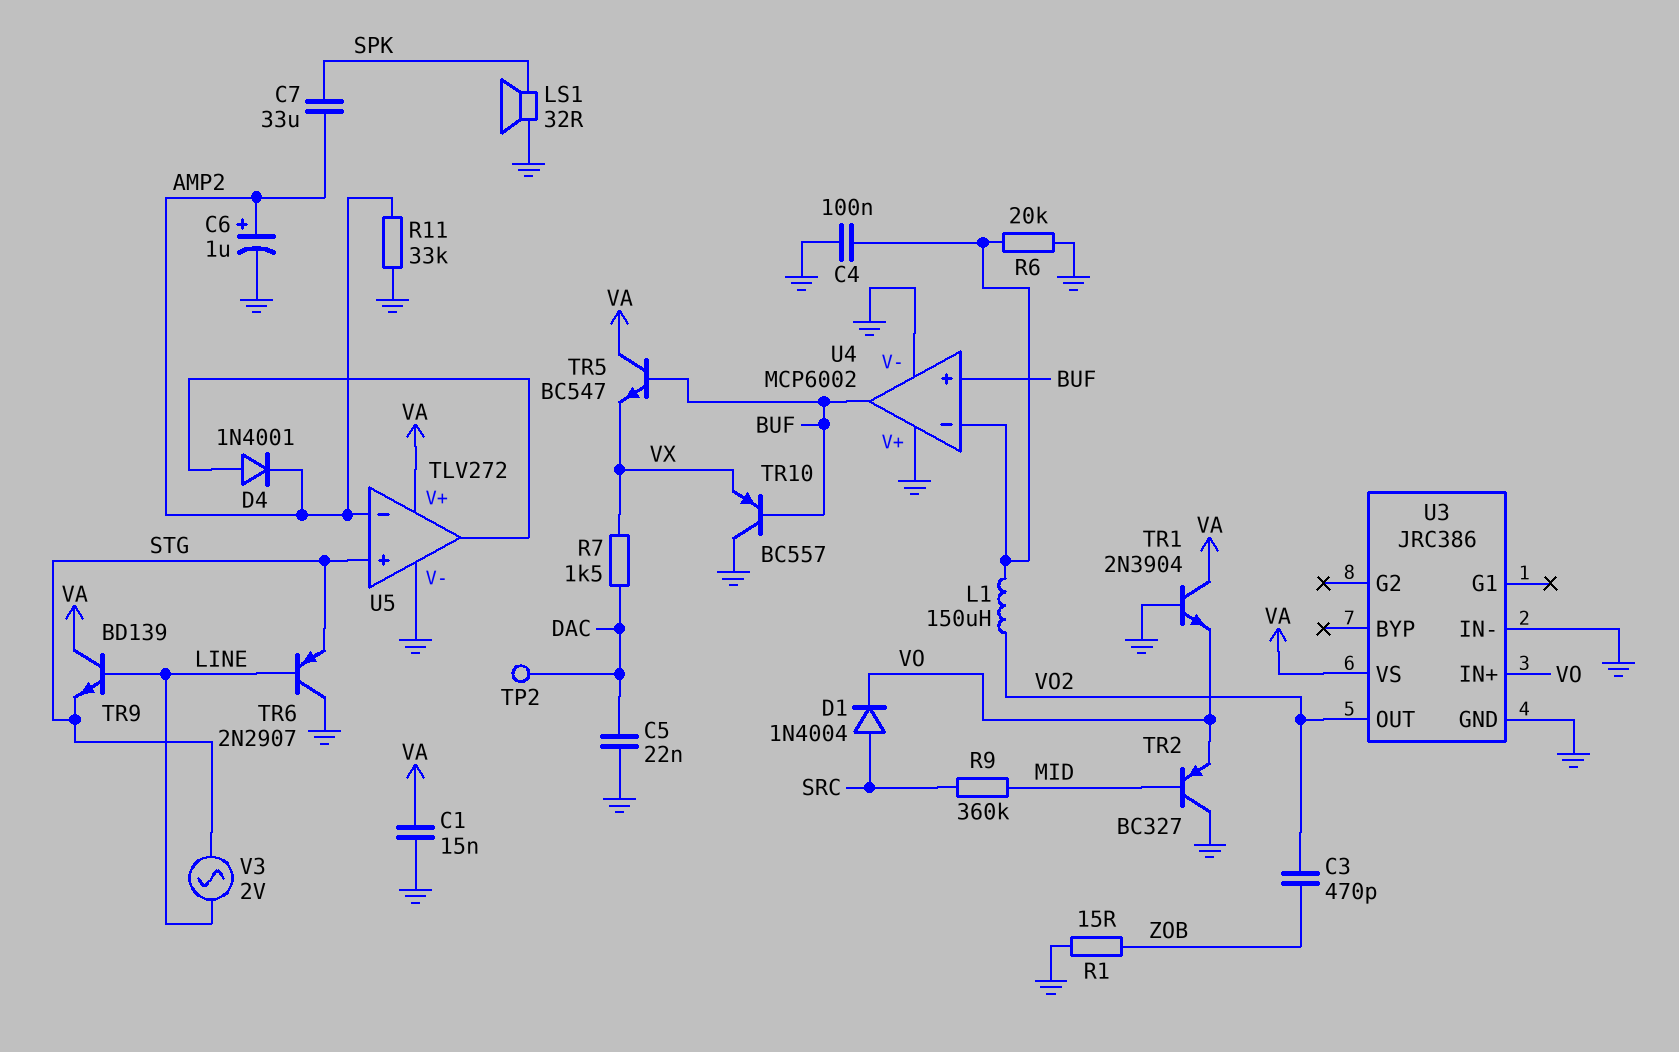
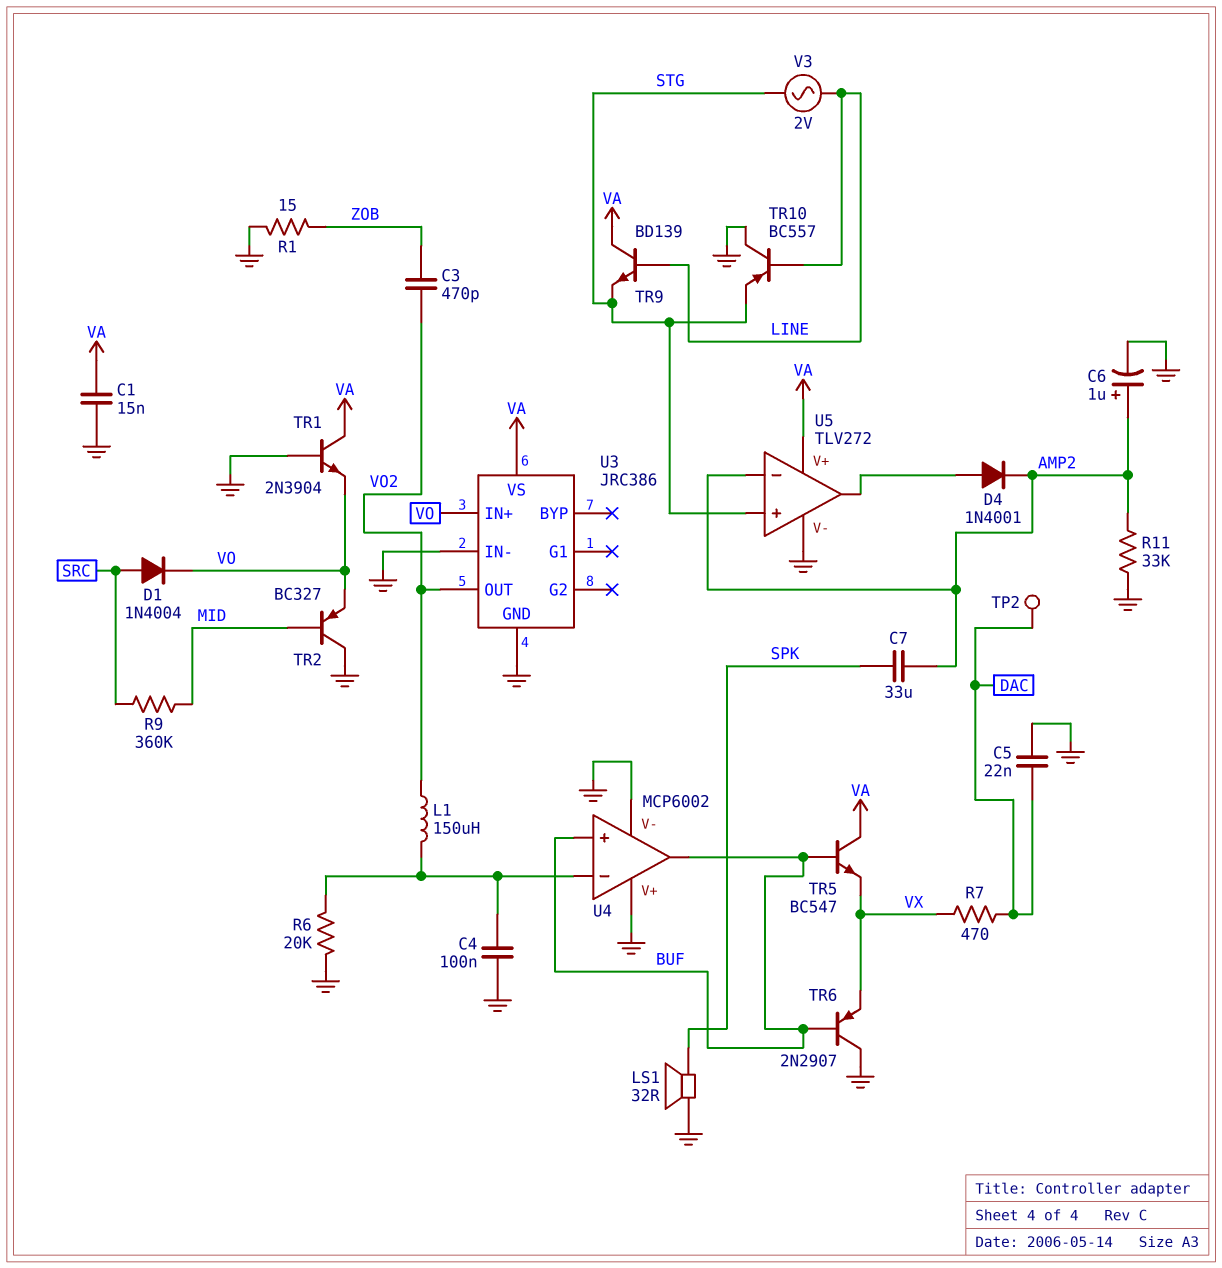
R7: 1.5k (DAC, VX) -> 470 (DAC, VX)
TR6: PNP 2N2907 (B LINE, C GND, E STG) -> PNP 2N2907 (B BUF, C GND, E VX)
TR10: PNP BC557 (B BUF, C GND, E VX) -> PNP BC557 (B LINE, C GND, E STG)

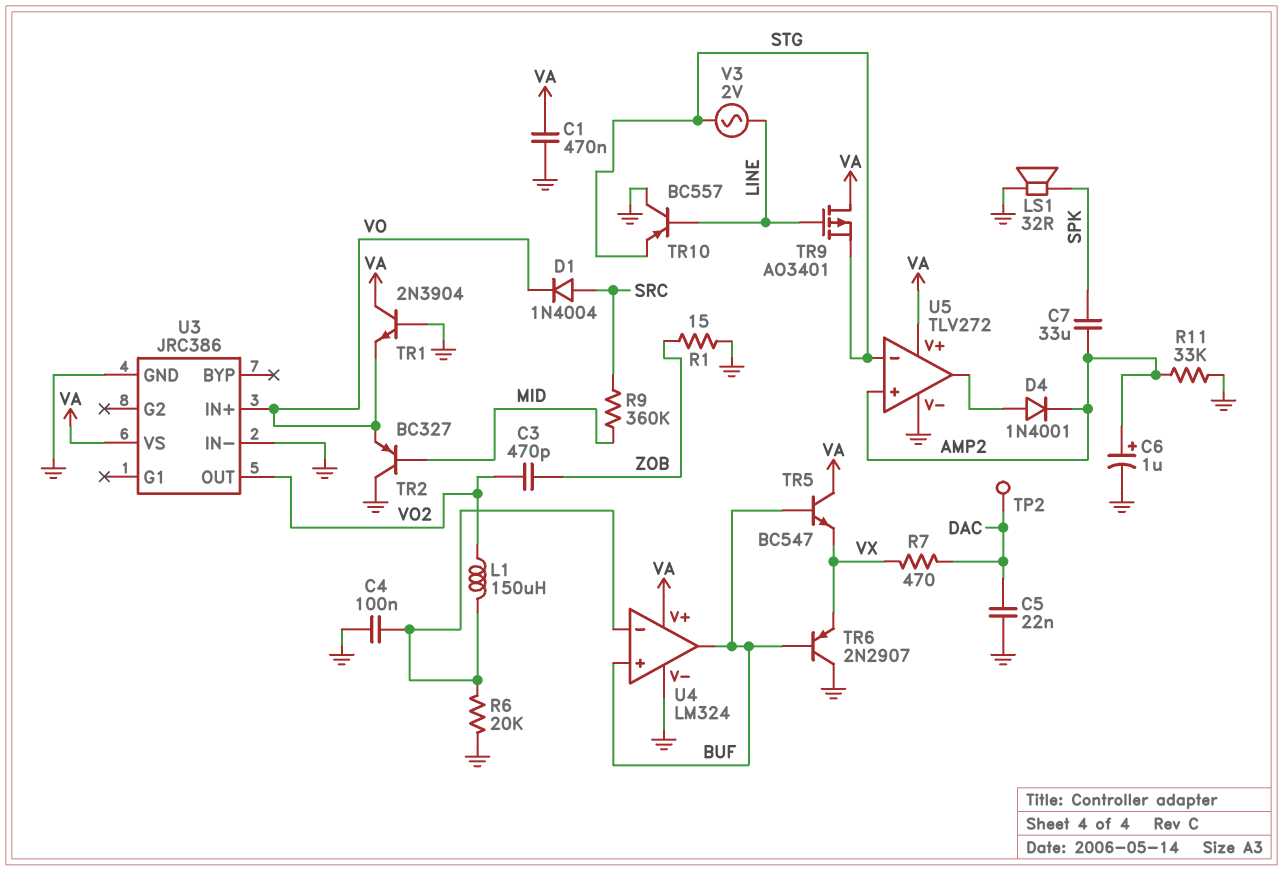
C1: 15nF (GND, VA) -> 470nF (GND, VA)
TR9: NPN BD139 (B LINE, C VA, E STG) -> PMOS AO3401 (G LINE, D VA, S STG)
U4: MCP6002 -> LM324
U4 pin V+: GND -> VA
U5 pin in+: STG -> AMP2
U5 pin in-: AMP2 -> STG

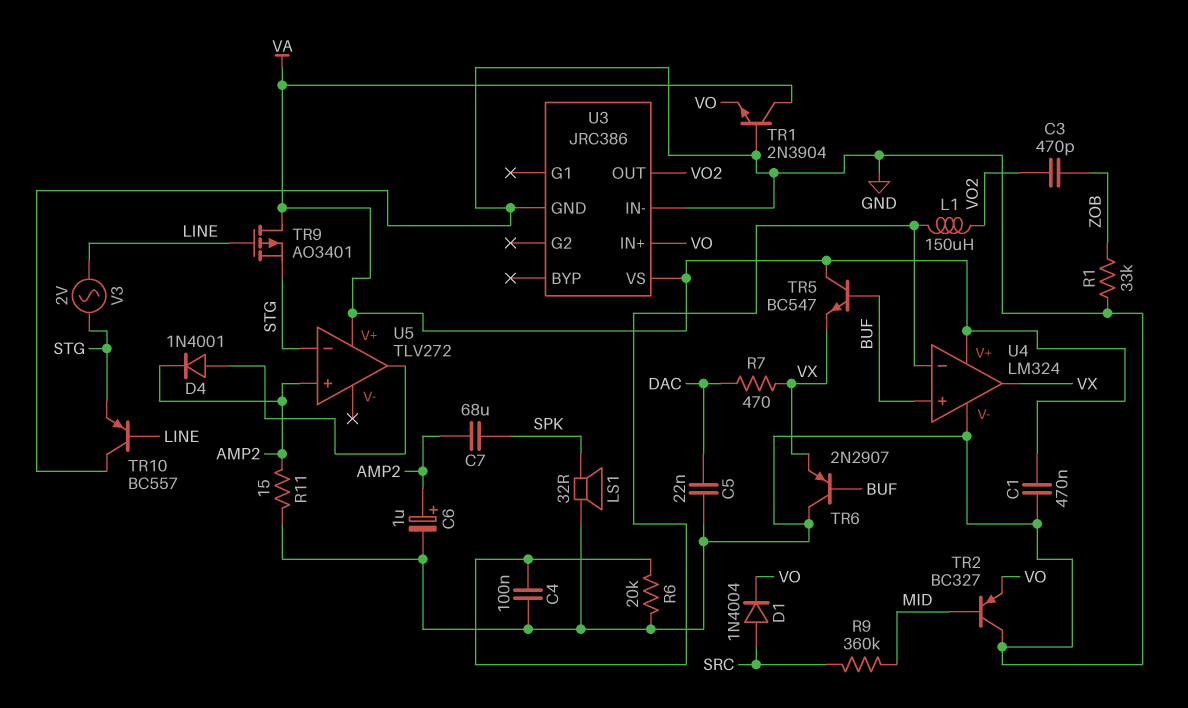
C7: 33uF (AMP2, SPK) -> 68uF (AMP2, SPK)
R1: 15 (GND, ZOB) -> 33k (GND, ZOB)
R11: 33k (AMP2, GND) -> 15 (AMP2, GND)
TP2: test point (DAC) -> none
U4 pin out: BUF -> VX
U5 pin V-: GND -> none

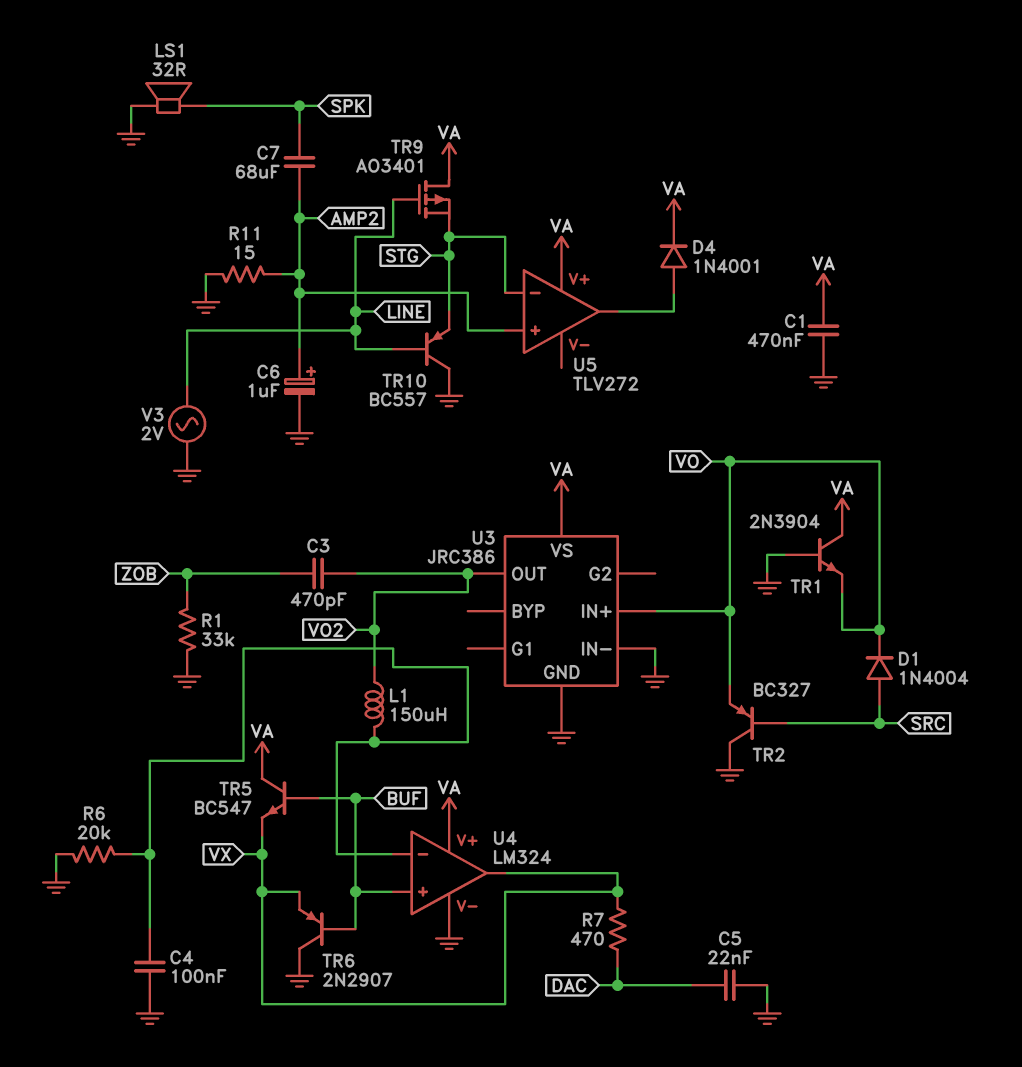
D4: diode 1N4001 (A U5/out, K AMP2) -> diode 1N4001 (A U5/out, K VA)
R9: 360k (MID, SRC) -> none
TR2: PNP BC327 (B MID, C GND, E VO) -> PNP BC327 (B SRC, C GND, E VO)
V3: AC 2V (LINE, STG) -> AC 2V (GND, LINE)

